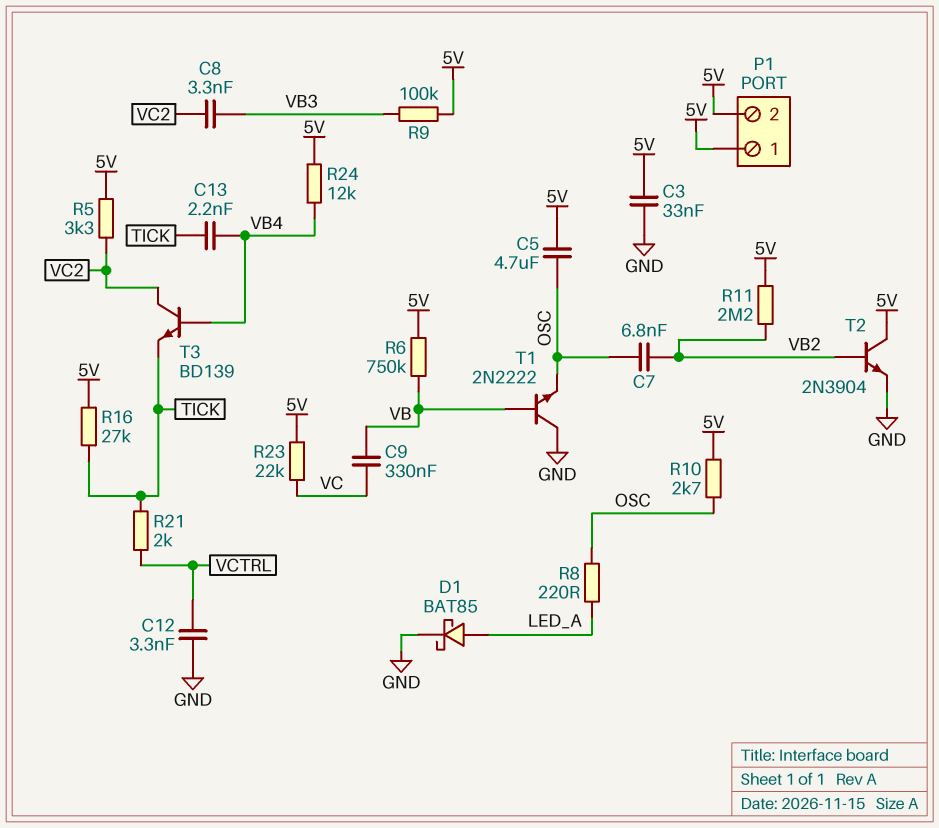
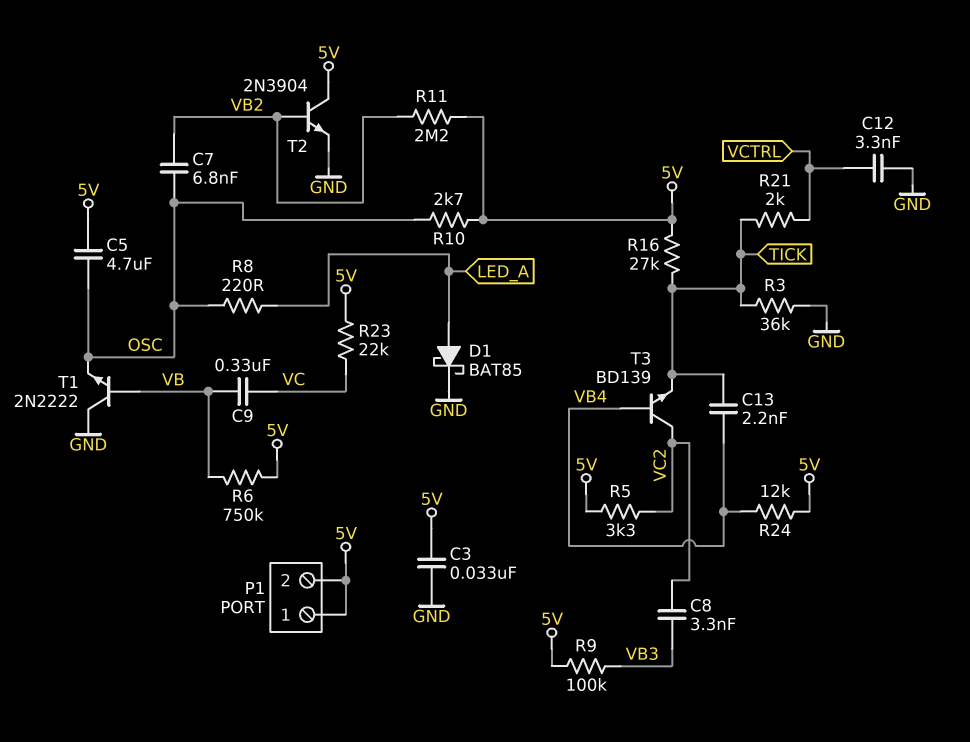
R3: none -> 36k (GND, TICK)

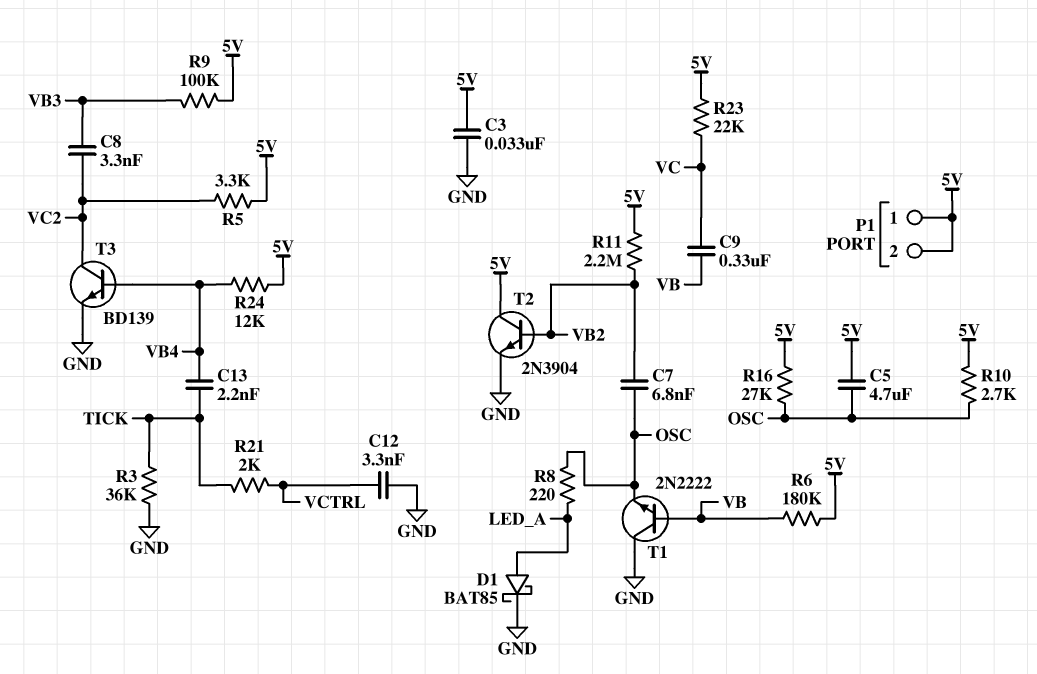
R6: 750k (5V, VB) -> 180k (5V, VB)
R16: 27k (5V, TICK) -> 27k (5V, OSC)
T3: NPN BD139 (B VB4, C VC2, E TICK) -> NPN BD139 (B VB4, C VC2, E GND)

